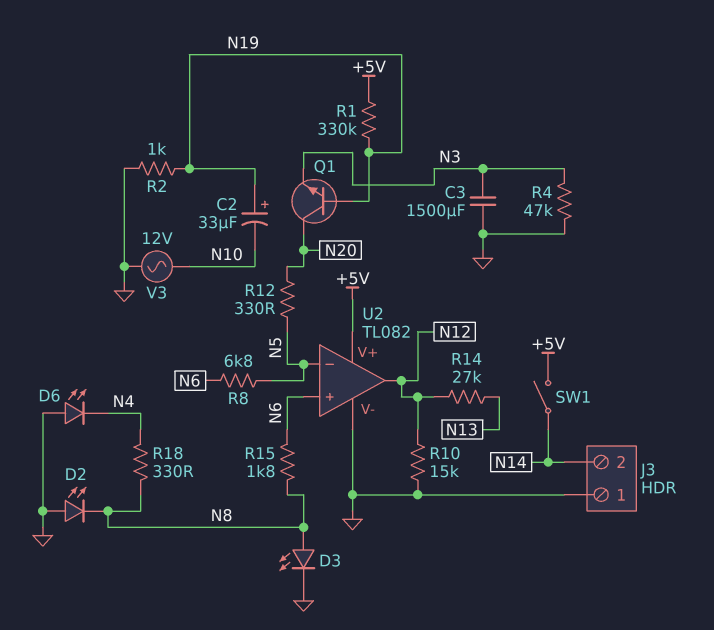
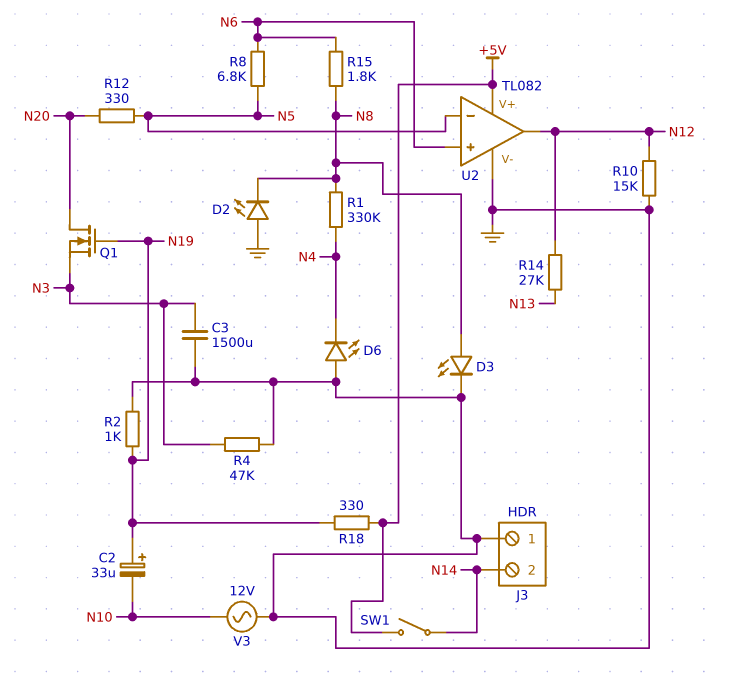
Q1: NPN (B N19, C N20, E N3) -> NMOS (G N19, D N20, S N3)
R1: 330k (+5V, N19) -> 330k (N4, N8)
R18: 330 (N4, N8) -> 330 (+5V, N19)

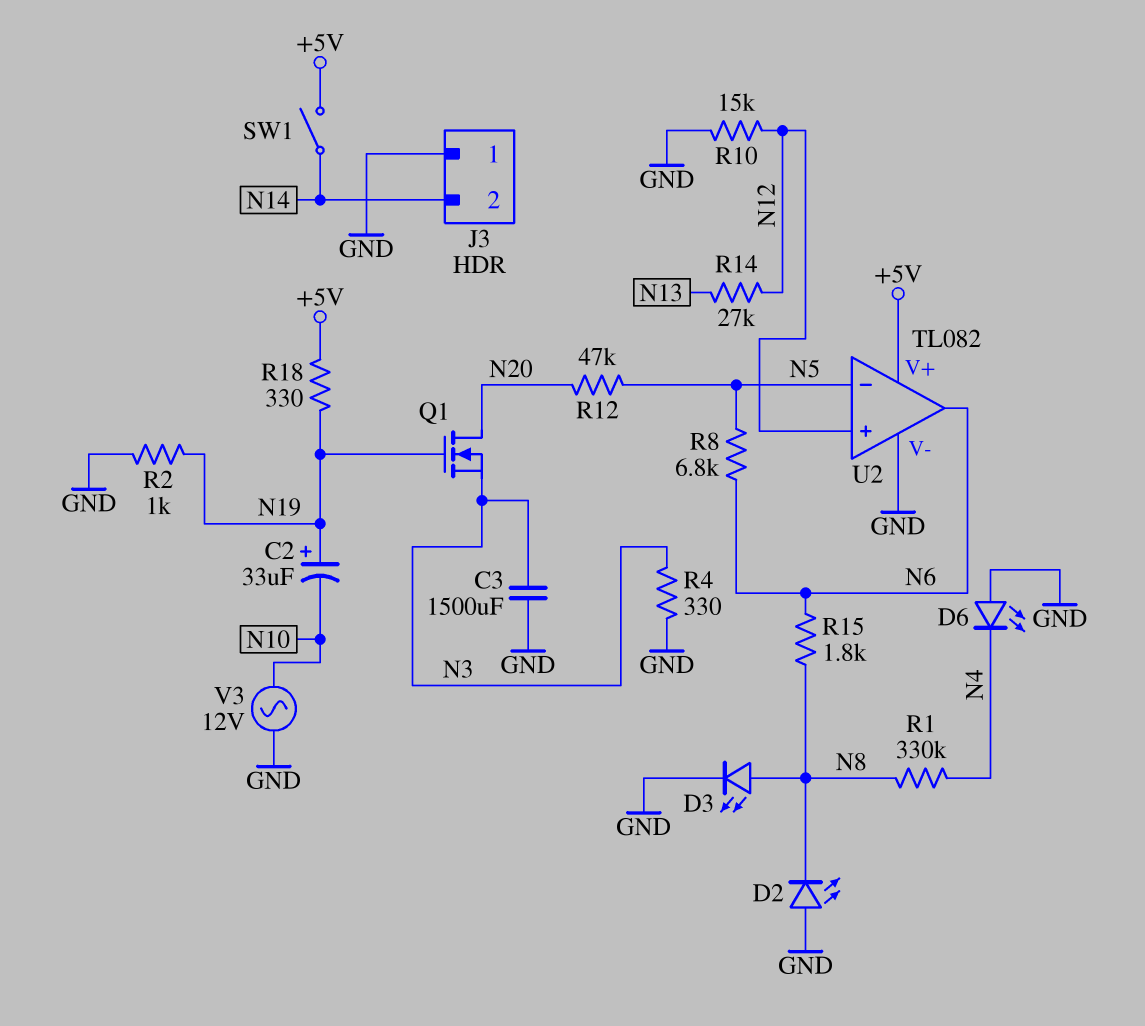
R4: 47k (GND, N3) -> 330 (GND, N3)
R12: 330 (N5, N20) -> 47k (N5, N20)
U2 pin in+: N6 -> N12
U2 pin out: N12 -> N6

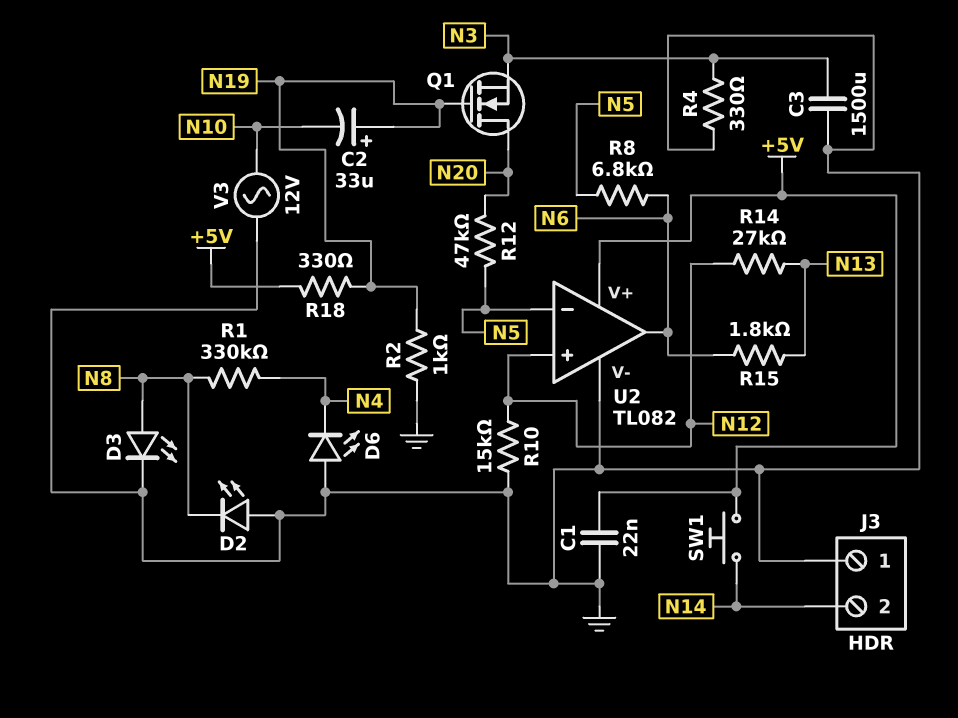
C1: none -> 22nF (+5V, GND)
R15: 1.8k (N6, N8) -> 1.8k (N6, N13)
SW1: switch (+5V, N14) -> button (+5V, N14)

